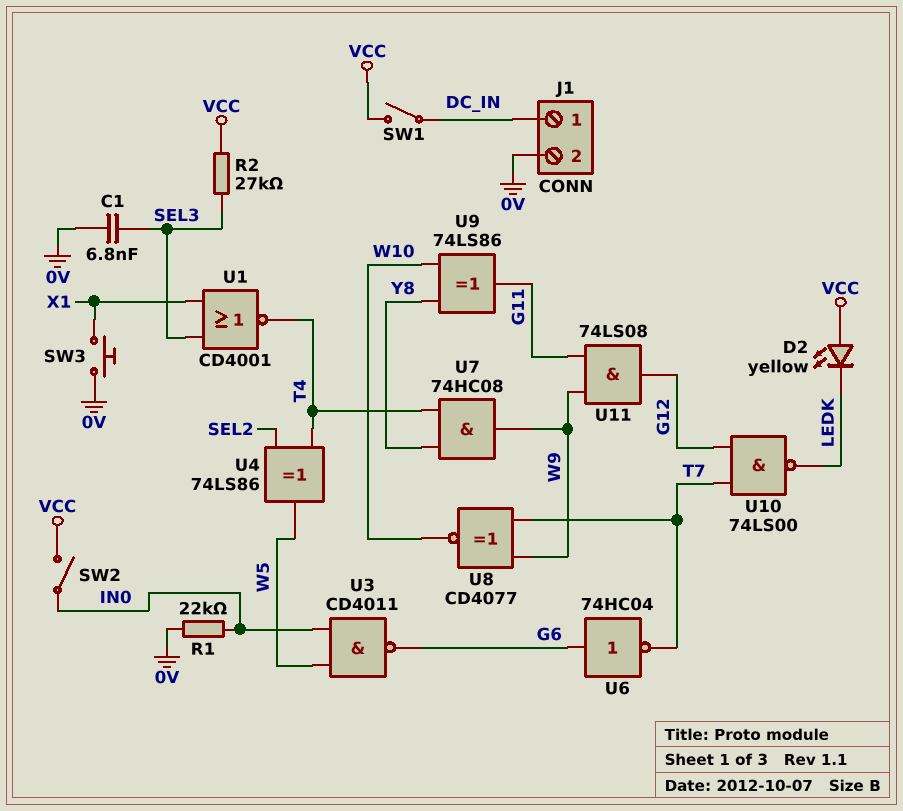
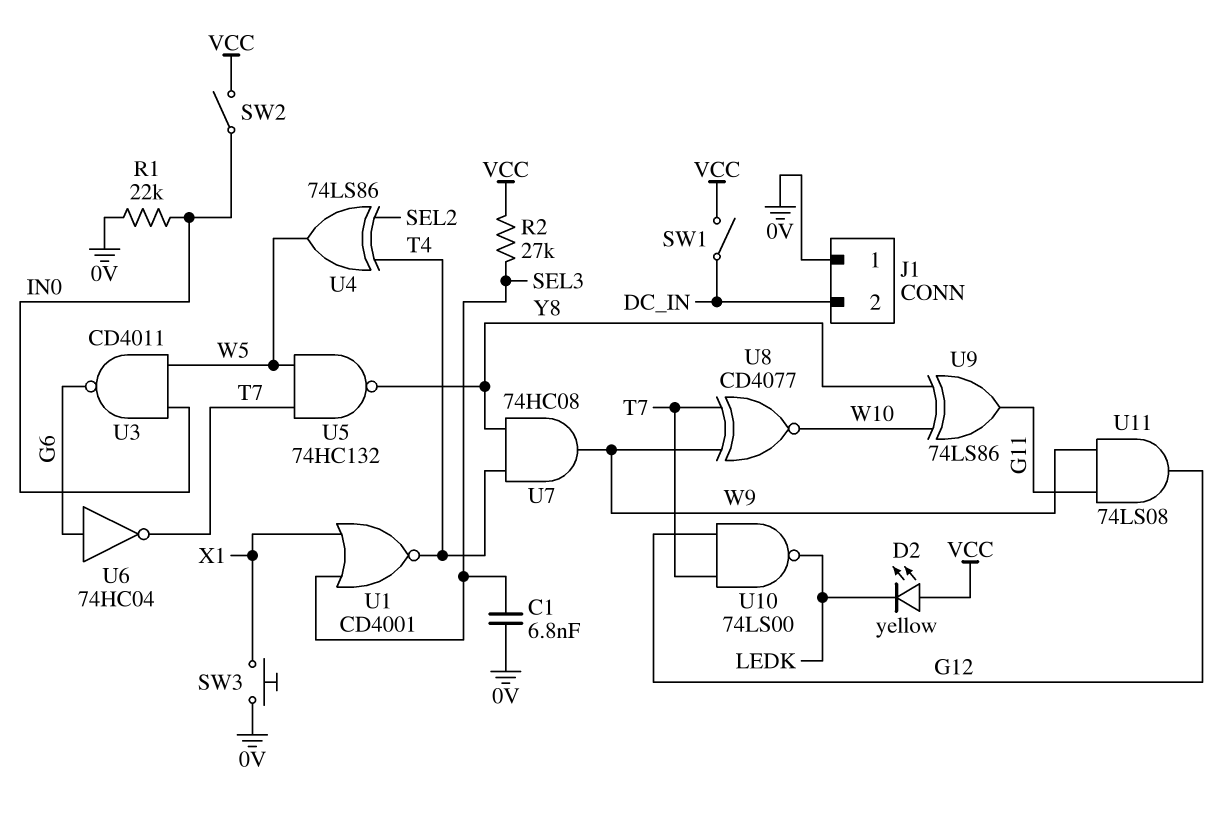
J1 pin 1: DC_IN -> 0V
J1 pin 2: 0V -> DC_IN
U5: none -> NAND 74HC132 (in T7, in W5, out Y8)

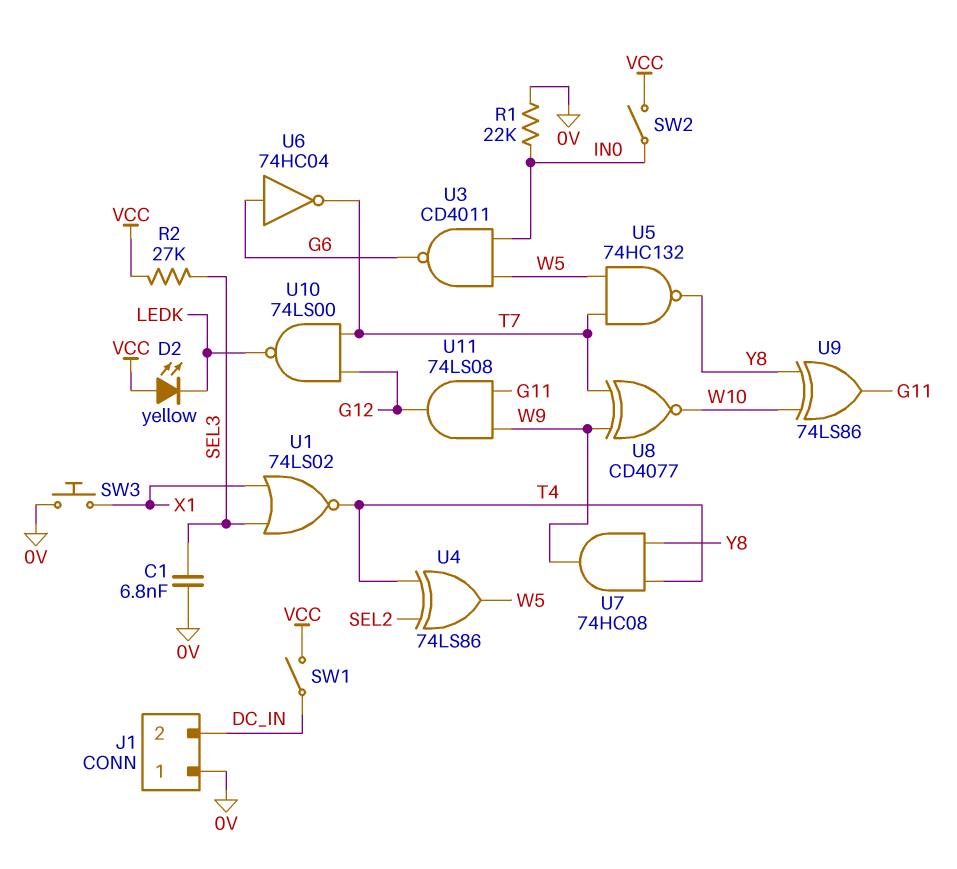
U1: NOR CD4001 (in SEL3, in X1, out T4) -> NOR 74LS02 (in SEL3, in X1, out T4)

